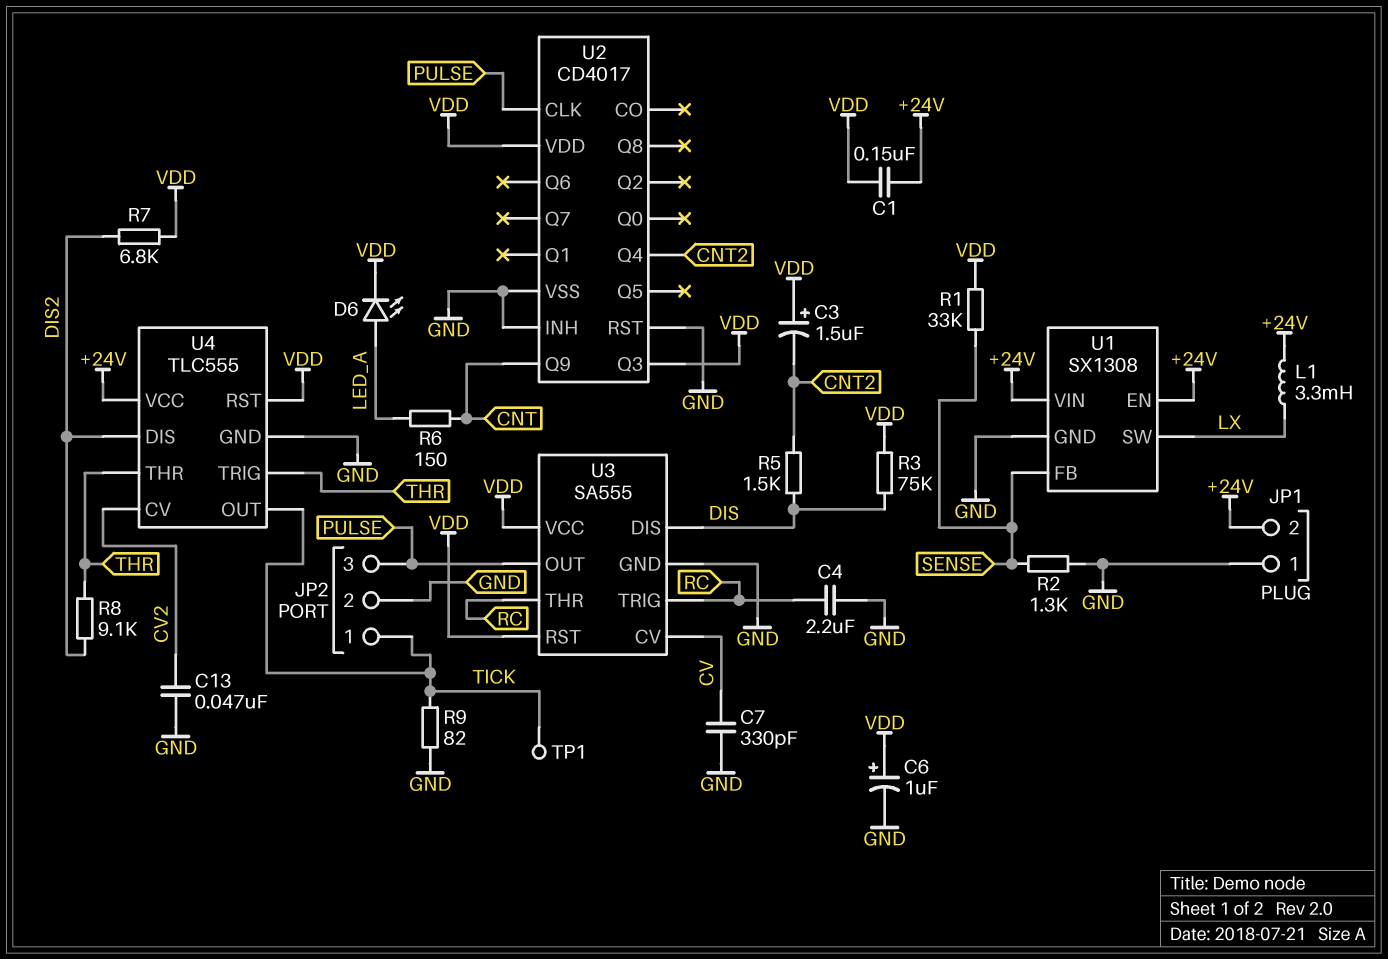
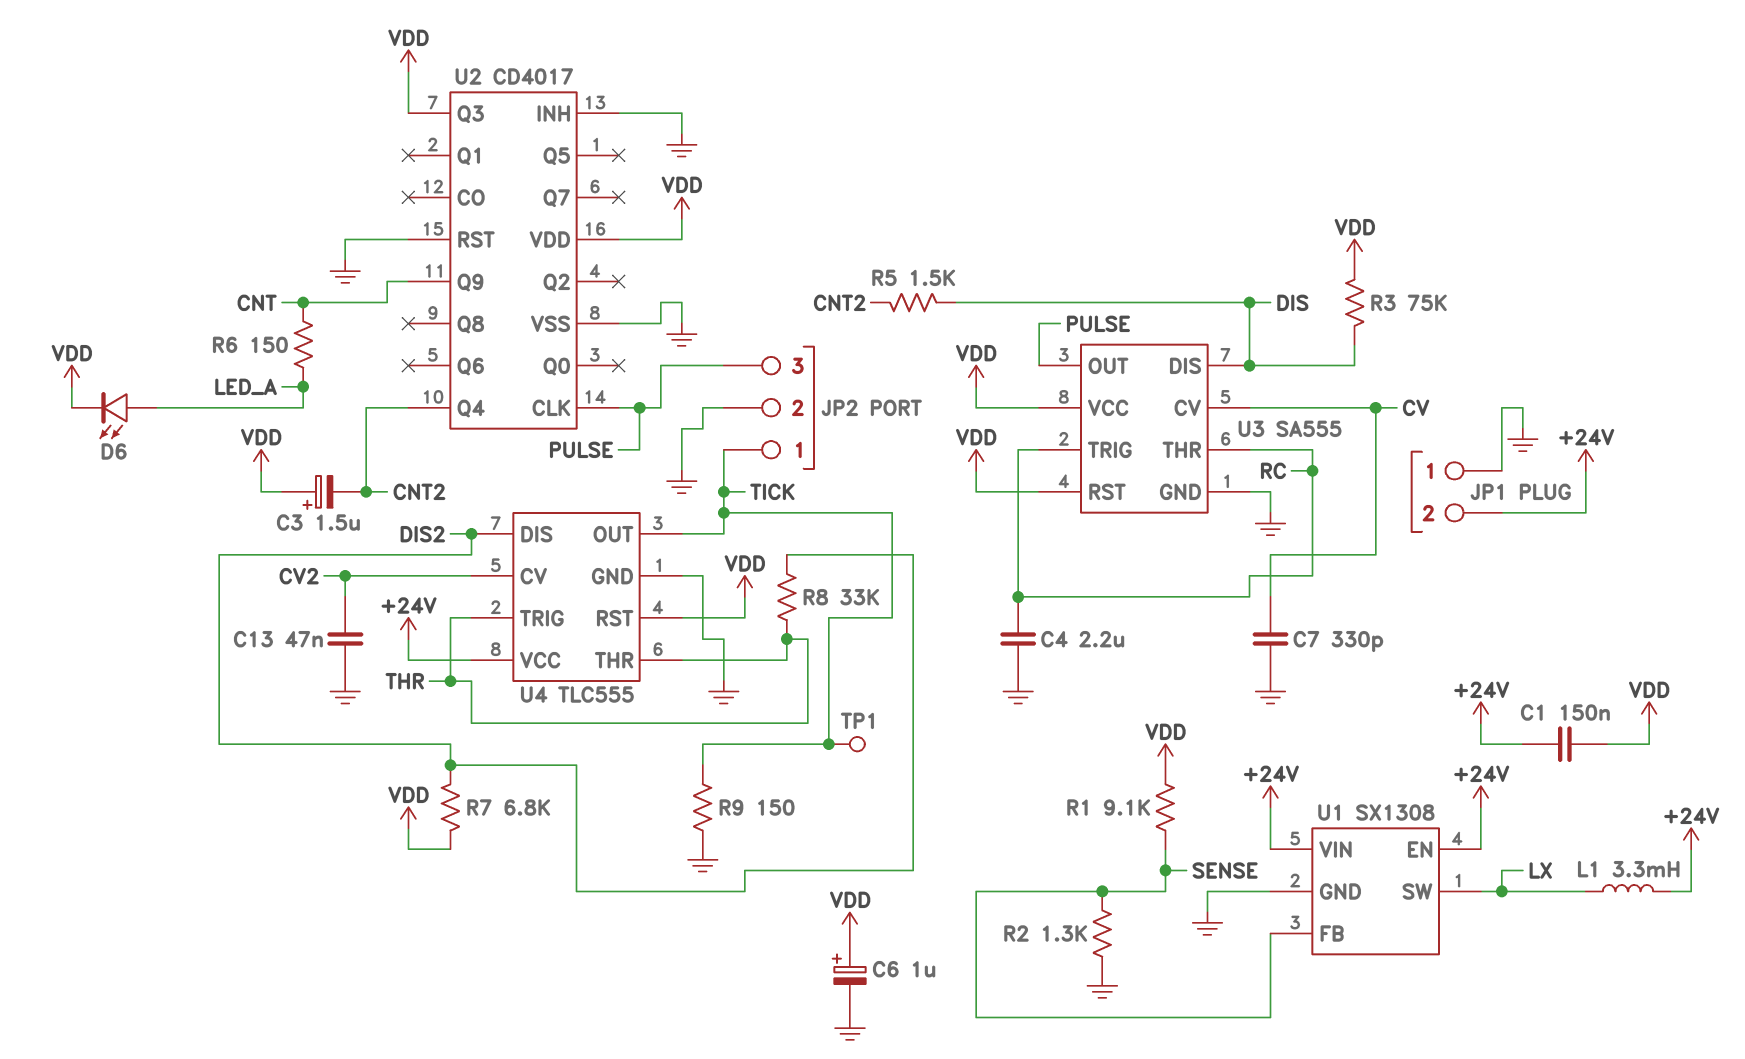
R1: 33k (SENSE, VDD) -> 9.1k (SENSE, VDD)
R8: 9.1k (DIS2, THR) -> 33k (DIS2, THR)
R9: 82 (GND, TICK) -> 150 (GND, TICK)

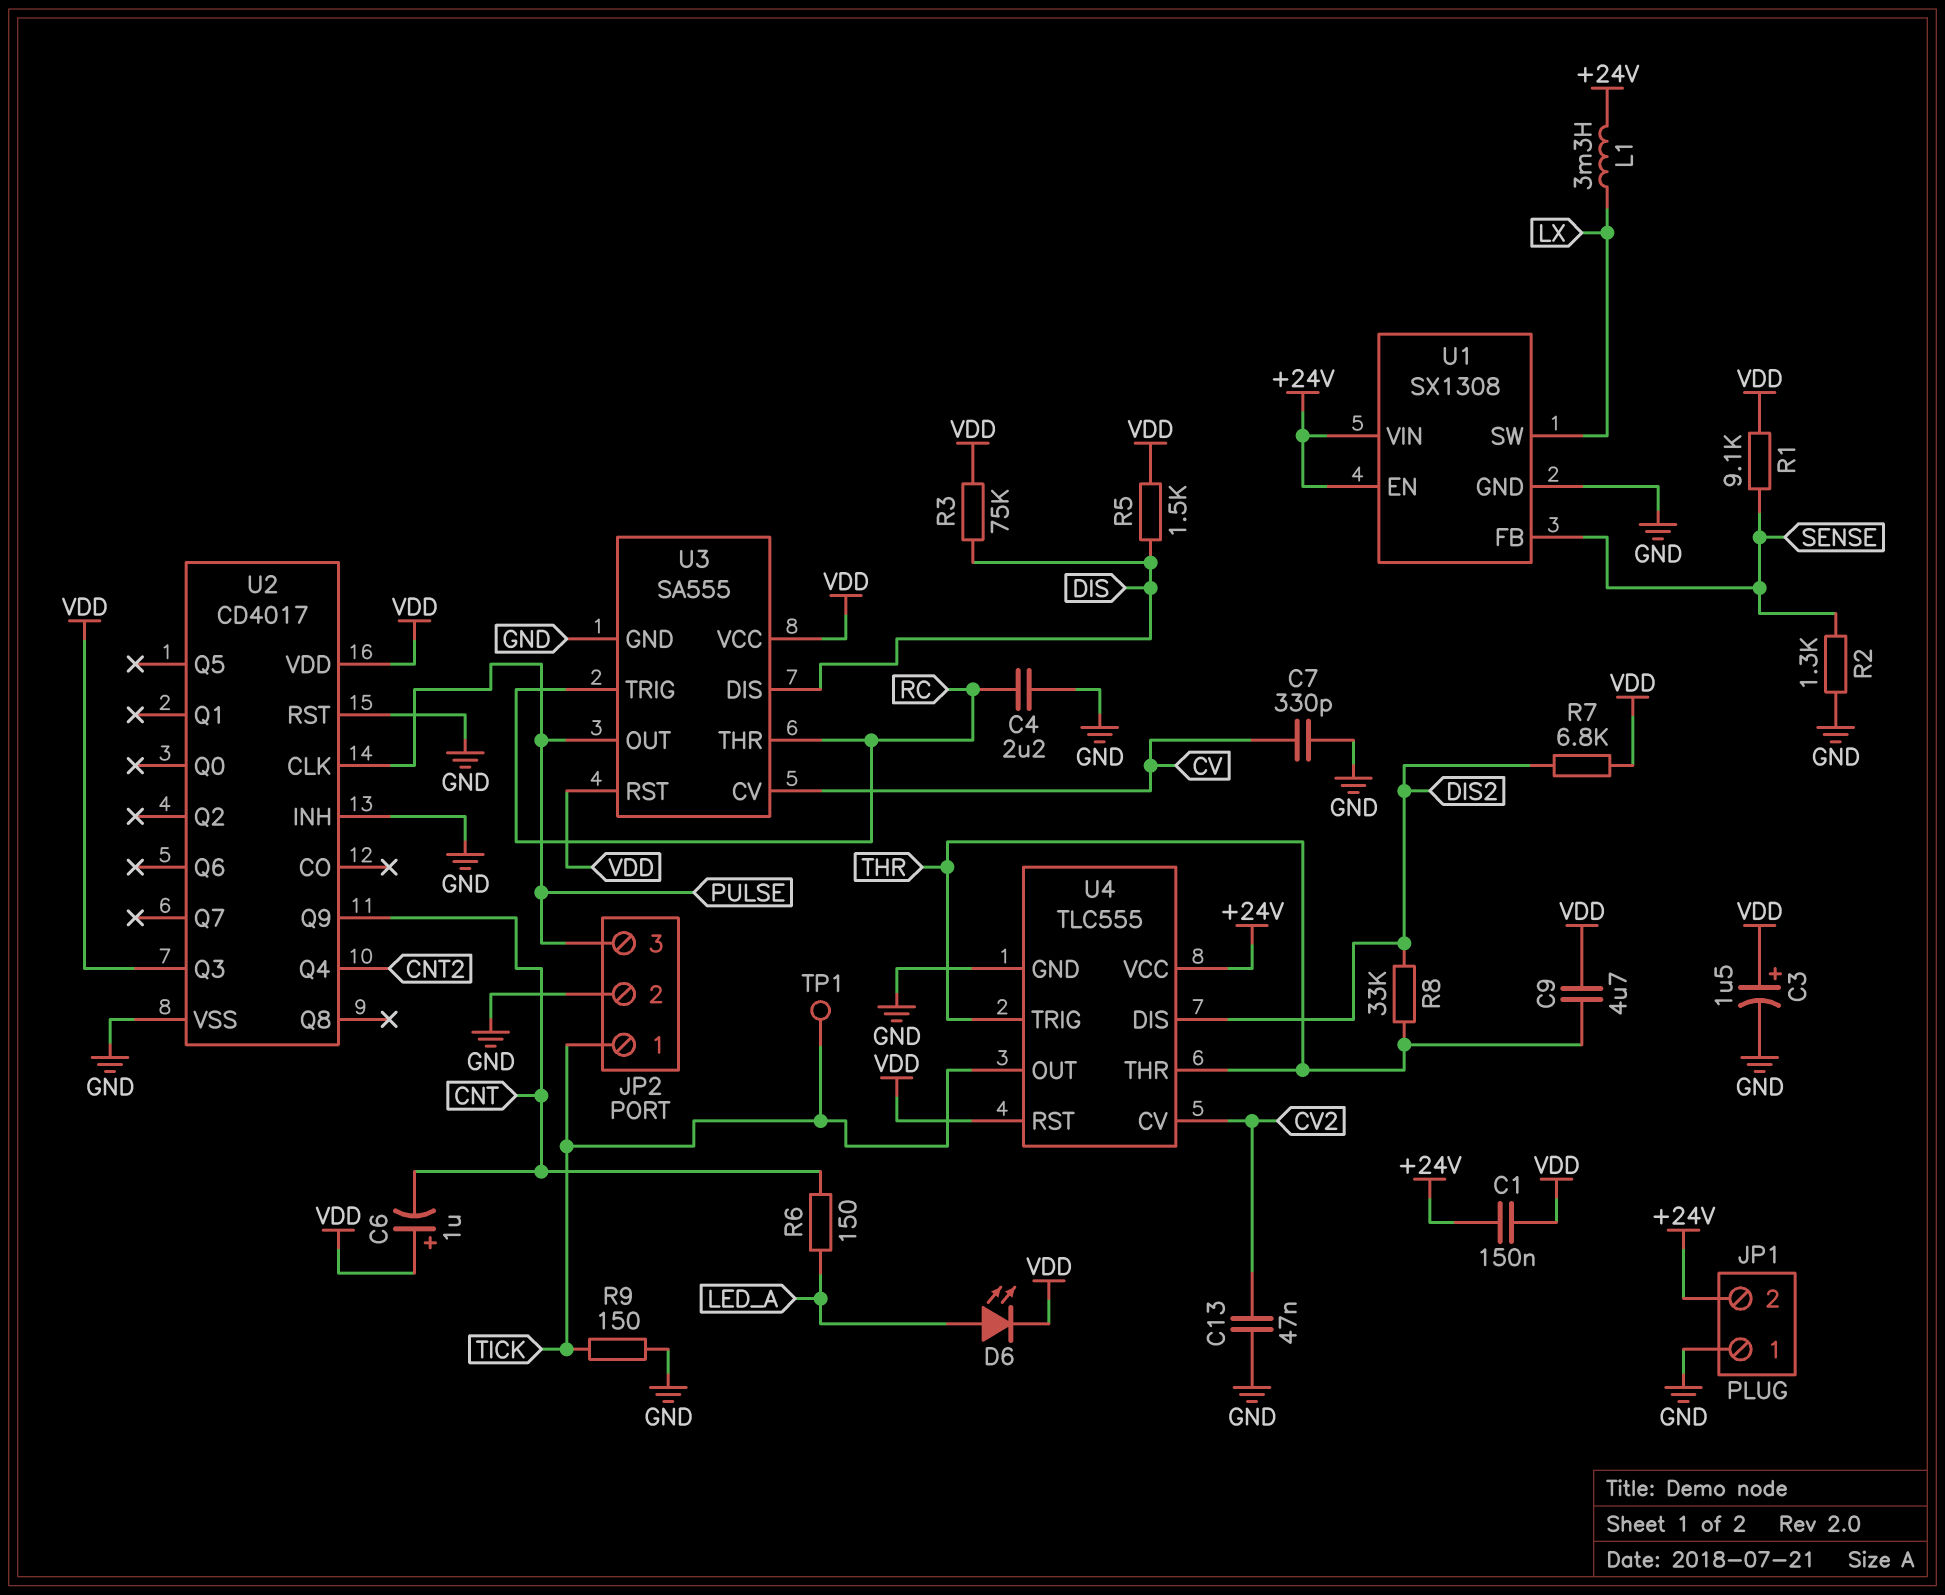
C3: 1.5uF (plus VDD, minus CNT2) -> 1.5uF (plus VDD, minus GND)
C6: 1uF (plus VDD, minus GND) -> 1uF (plus VDD, minus CNT)
C9: none -> 4.7uF (THR, VDD)
R5: 1.5k (CNT2, DIS) -> 1.5k (DIS, VDD)

